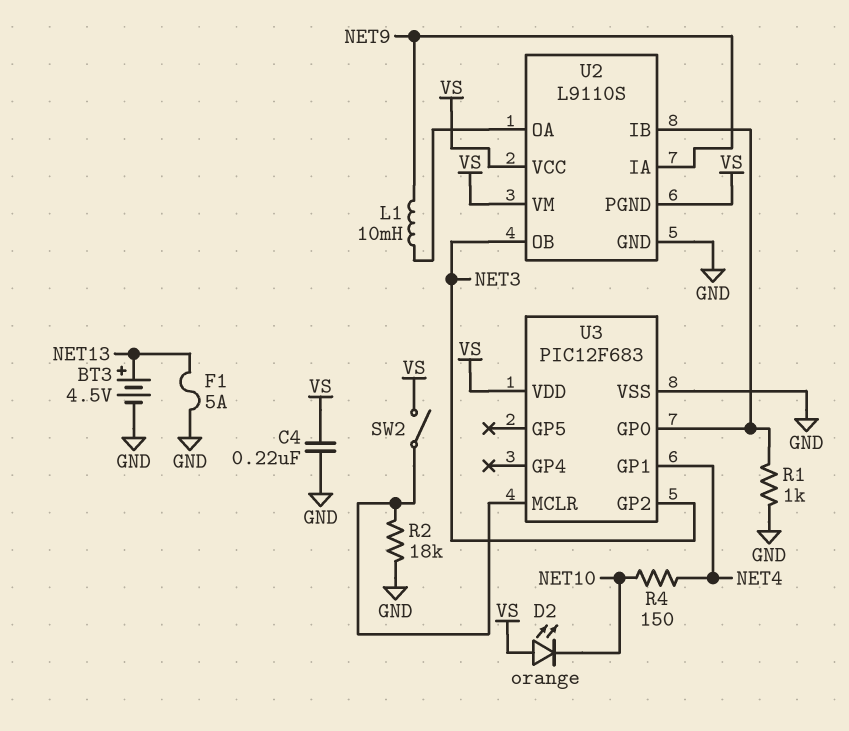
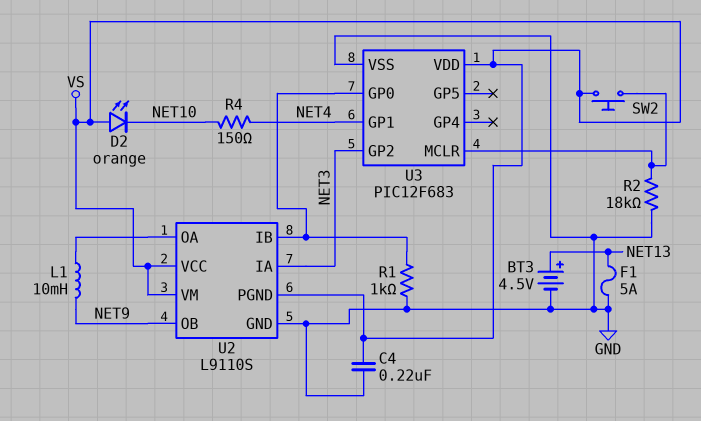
SW2: switch (U3/MCLR, VS) -> button (U3/MCLR, VS)
U2 pin IA: NET9 -> NET3
U2 pin OB: NET3 -> NET9

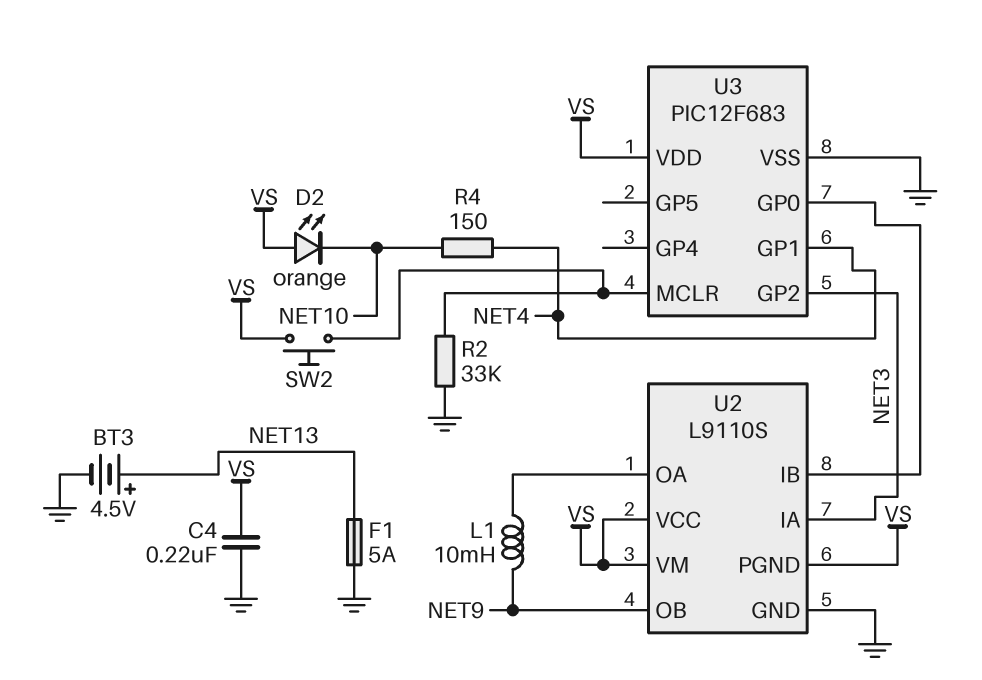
R1: 1k (GND, U2/IB) -> none
R2: 18k (GND, U3/MCLR) -> 33k (GND, U3/MCLR)

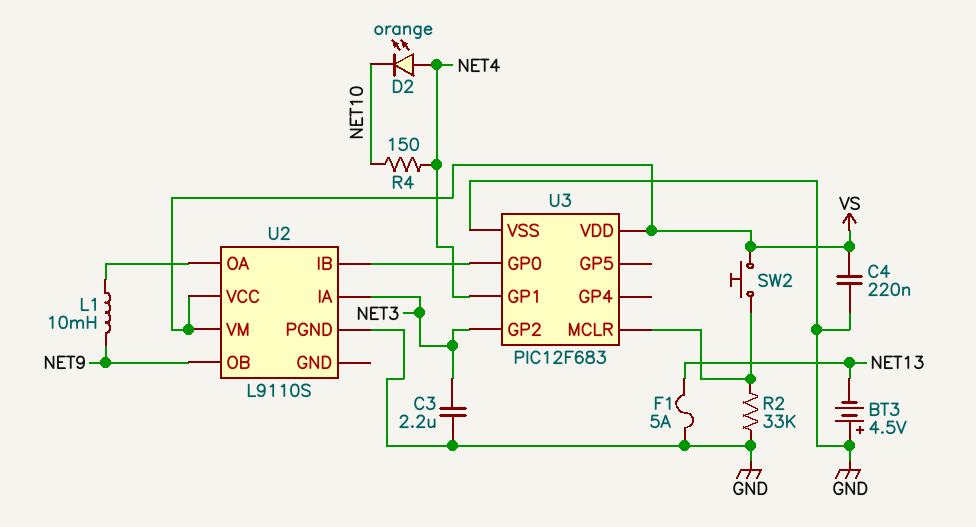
BT3: 4.5V (plus NET13, minus GND) -> 4.5V (plus GND, minus NET13)
C3: none -> 2.2uF (GND, NET3)
D2: LED orange (A VS, K NET10) -> LED orange (A NET4, K NET10)
U2 pin GND: GND -> none
U2 pin PGND: VS -> GND

